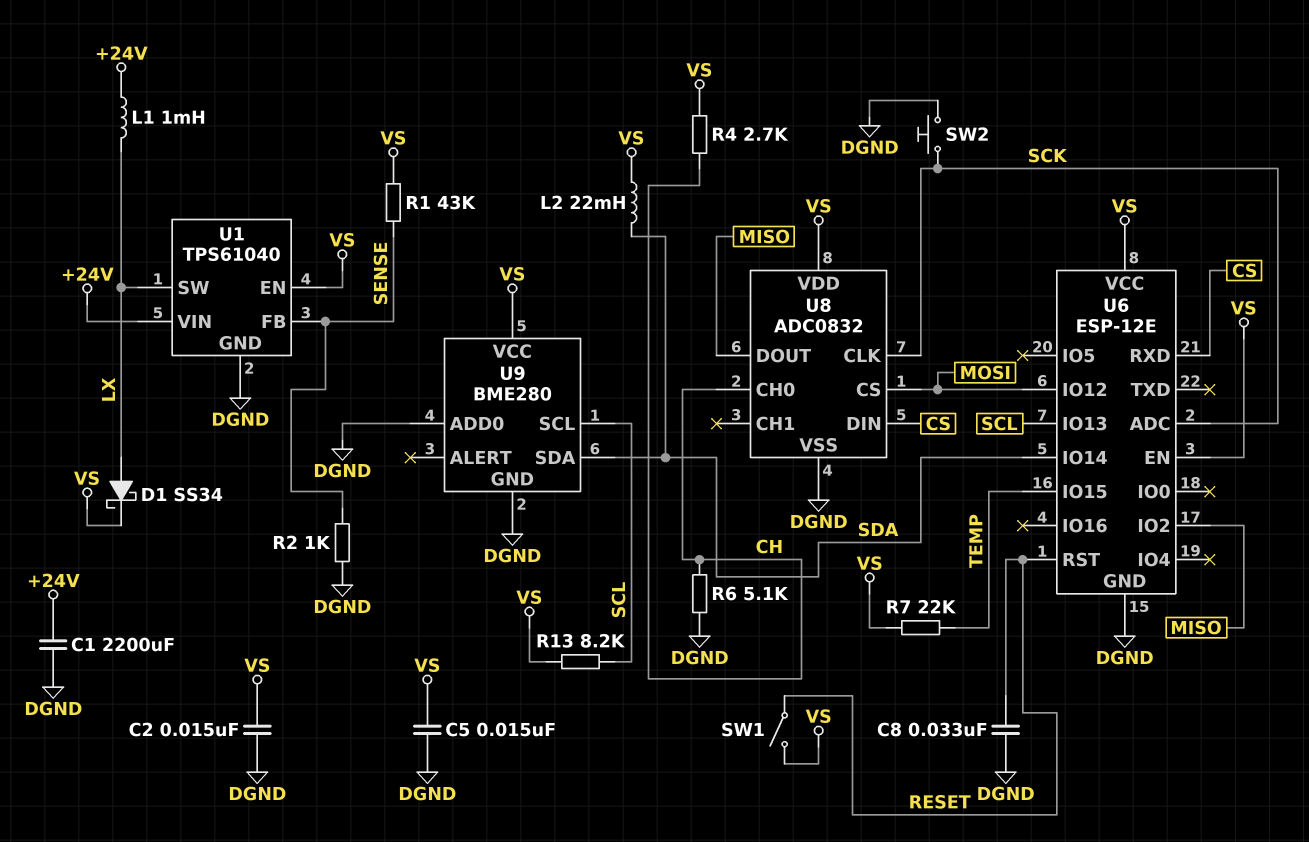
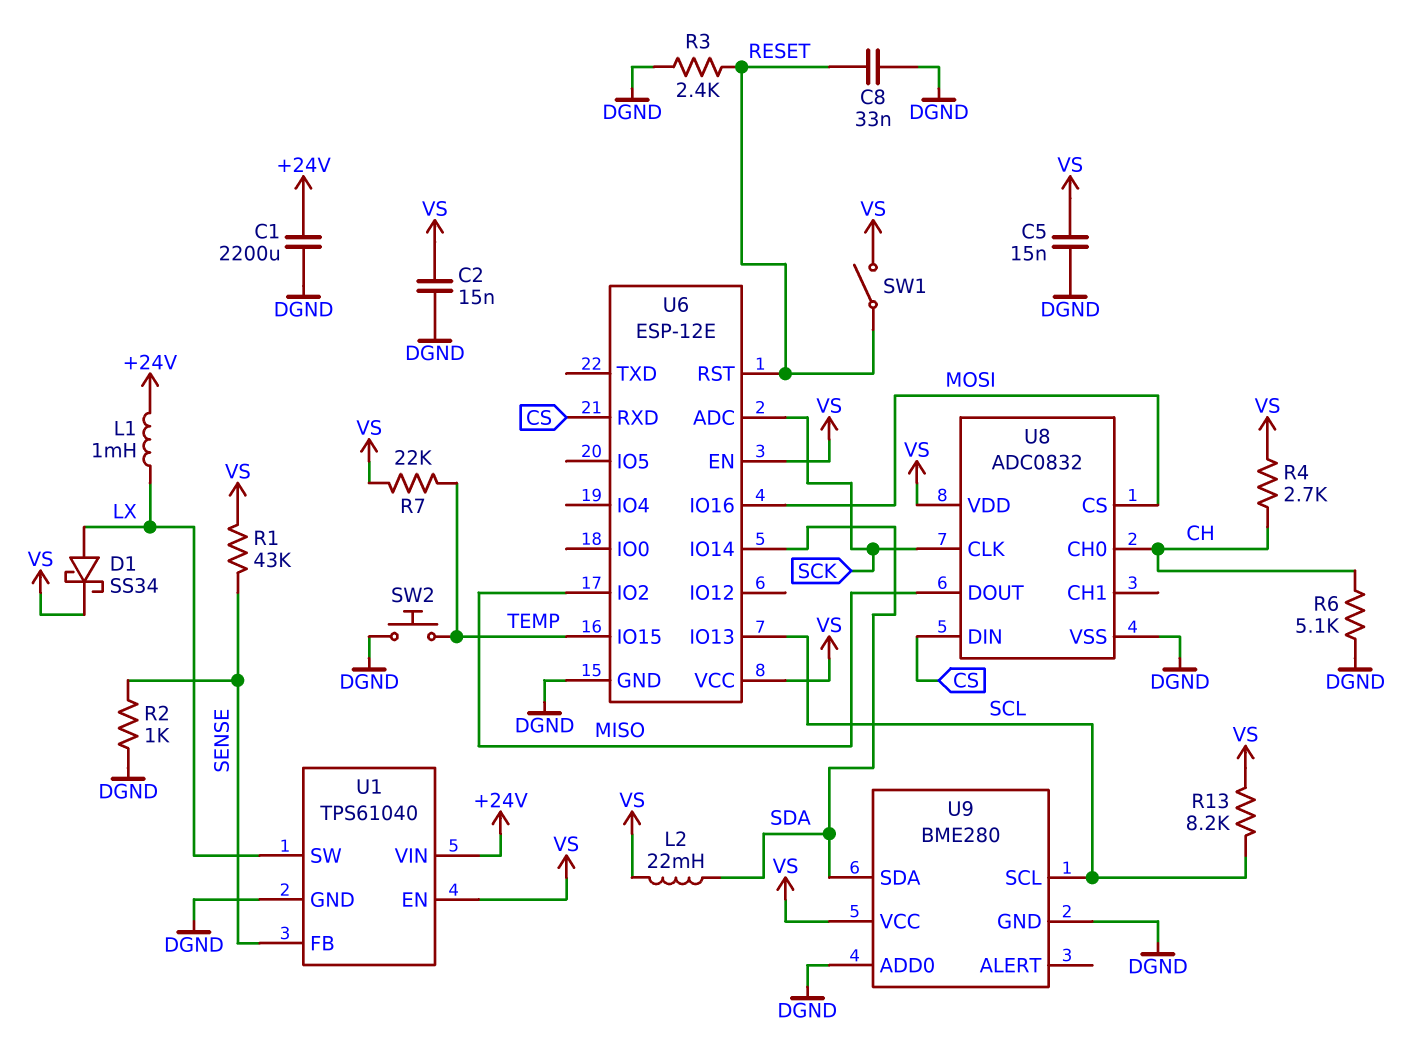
R3: none -> 2.4k (DGND, RESET)
SW2: button (DGND, SCK) -> button (DGND, TEMP)
U6 pin IO12: MOSI -> none
U6 pin IO16: none -> MOSI

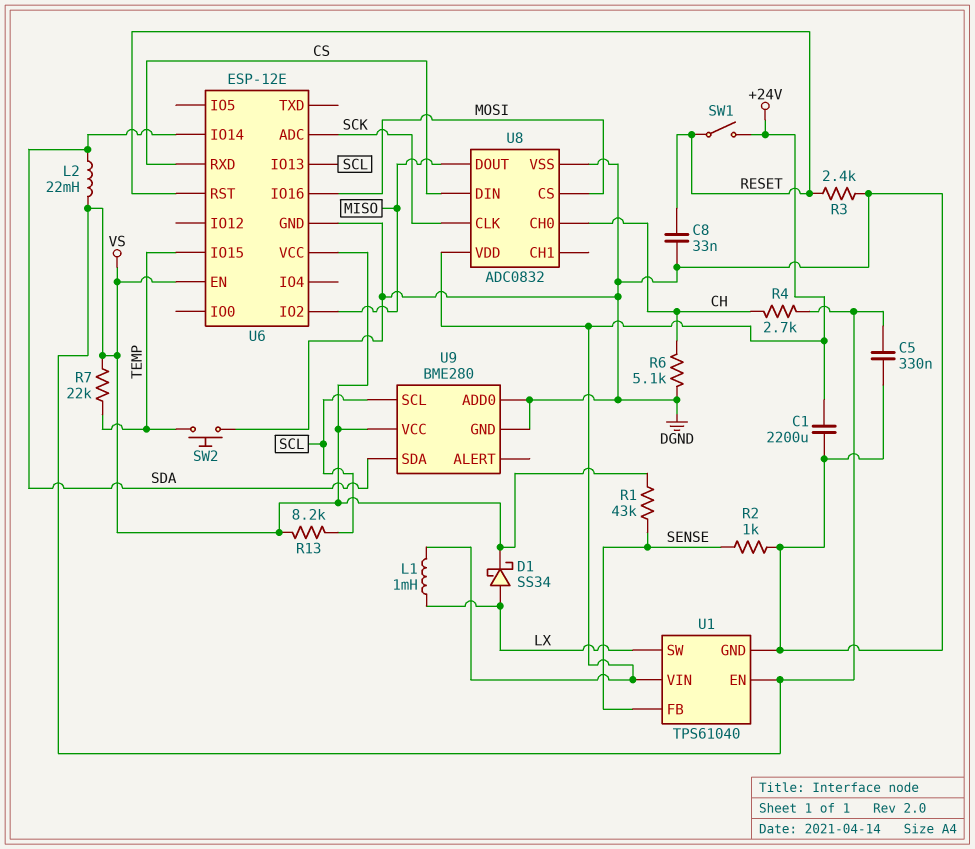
C2: 15nF (DGND, VS) -> none
C5: 15nF (DGND, VS) -> 330nF (DGND, VS)
SW1: switch (RESET, VS) -> switch (+24V, RESET)
U8 pin VDD: VS -> +24V

